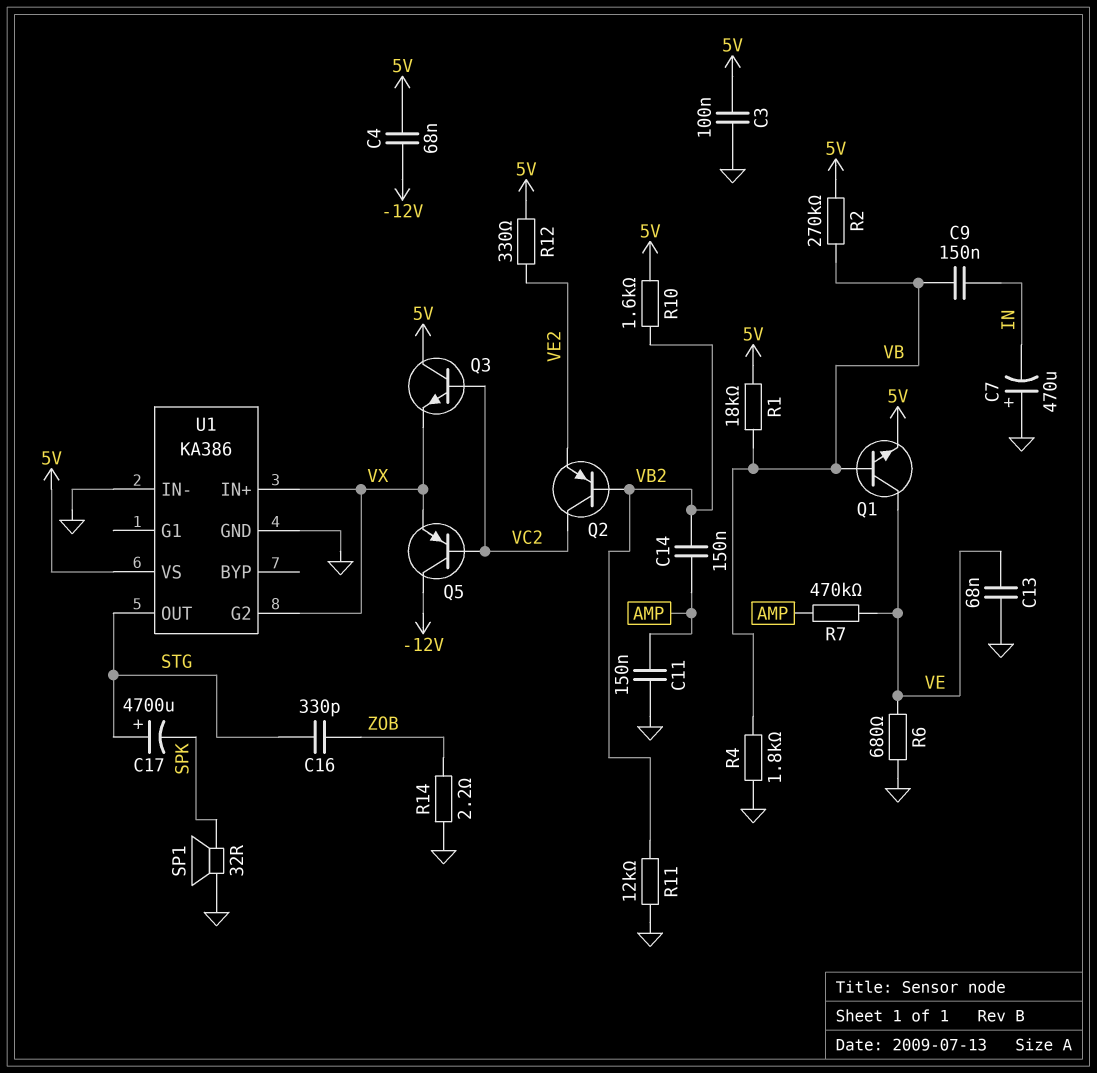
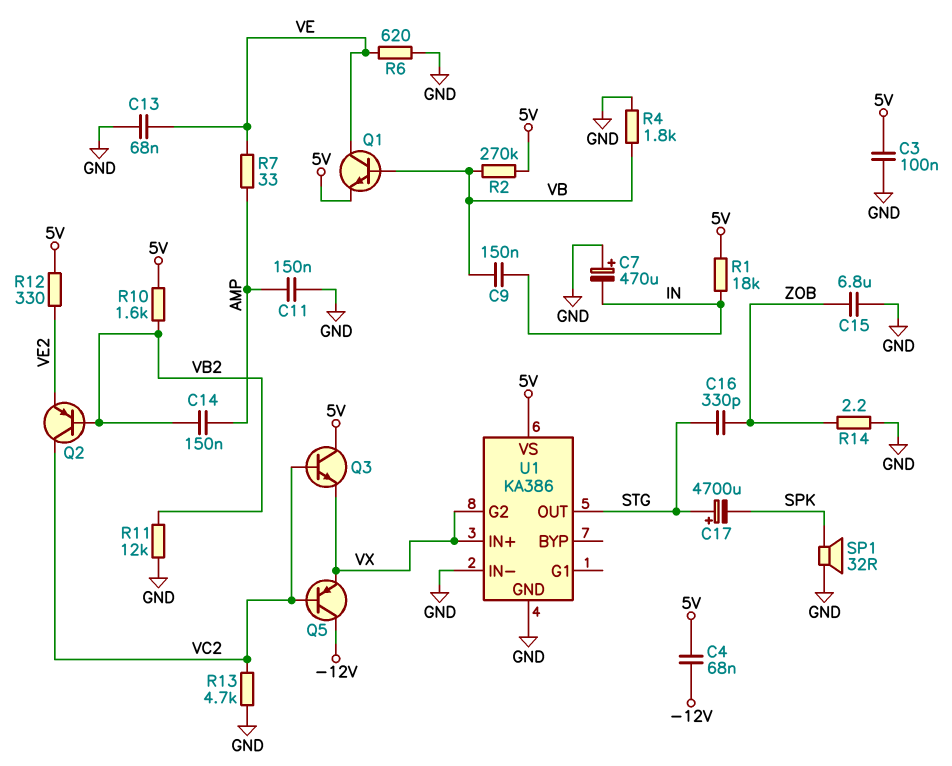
C15: none -> 6.8uF (GND, ZOB)
R1: 18k (5V, VB) -> 18k (5V, IN)
R6: 680 (GND, VE) -> 620 (GND, VE)
R7: 470k (AMP, VE) -> 33 (AMP, VE)
R13: none -> 4.7k (GND, VC2)

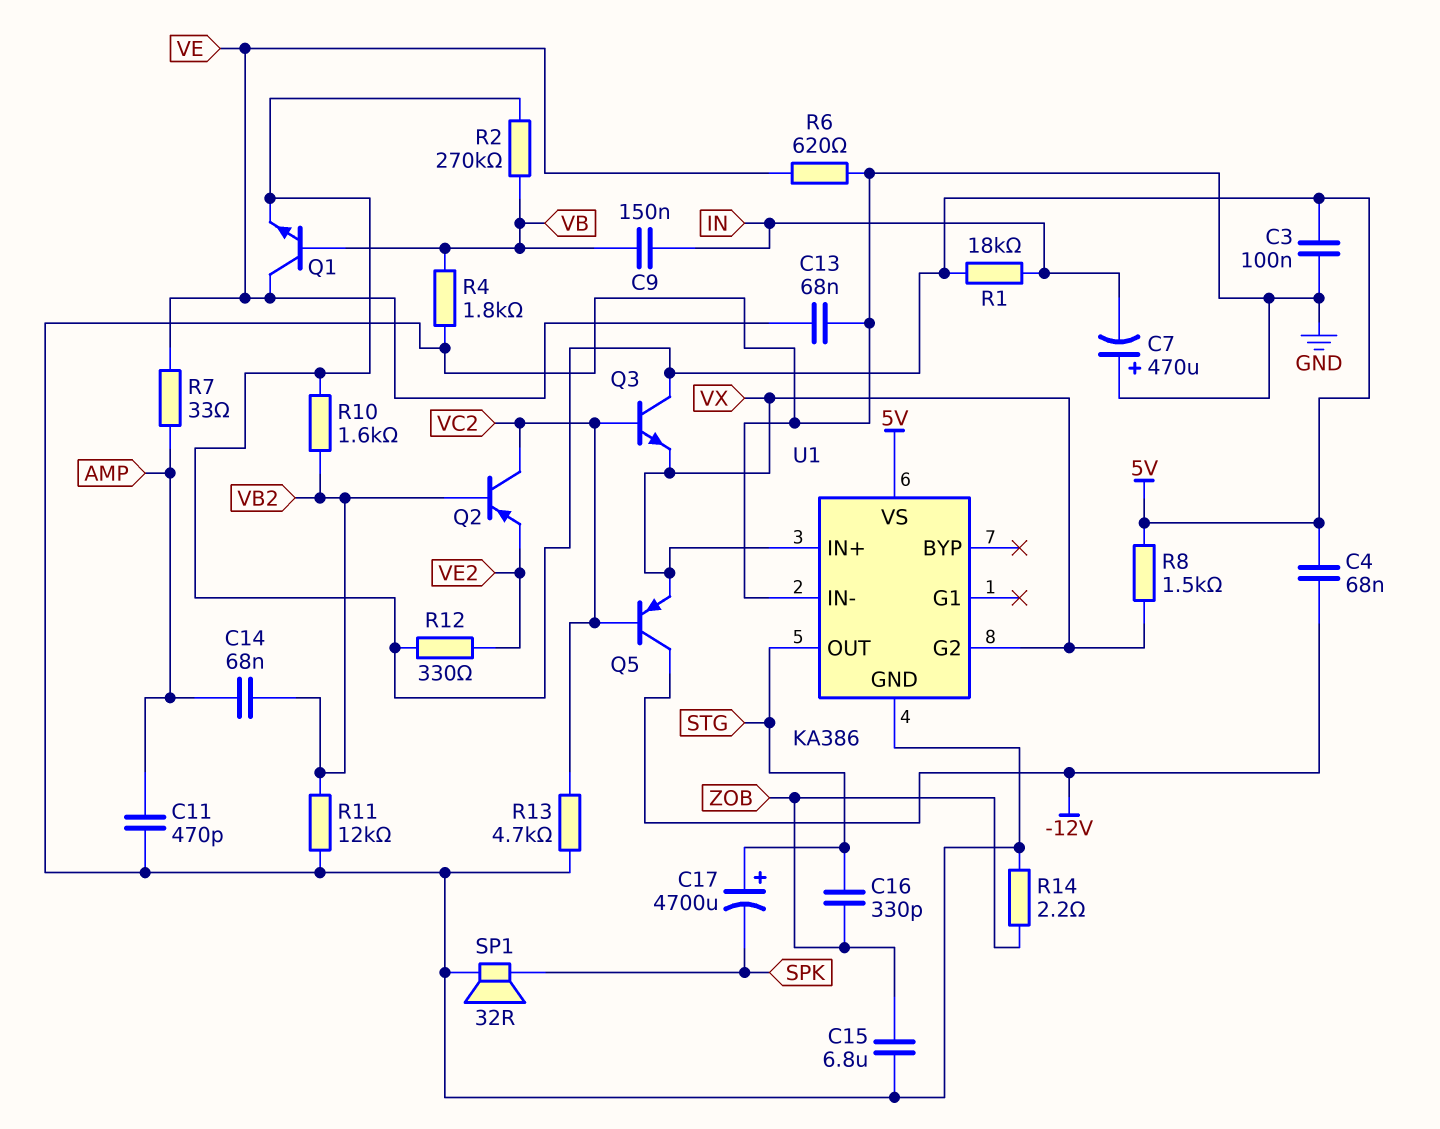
C11: 150nF (AMP, GND) -> 470pF (AMP, GND)
C14: 150nF (AMP, VB2) -> 68nF (AMP, VB2)
R8: none -> 1.5k (5V, VX)

